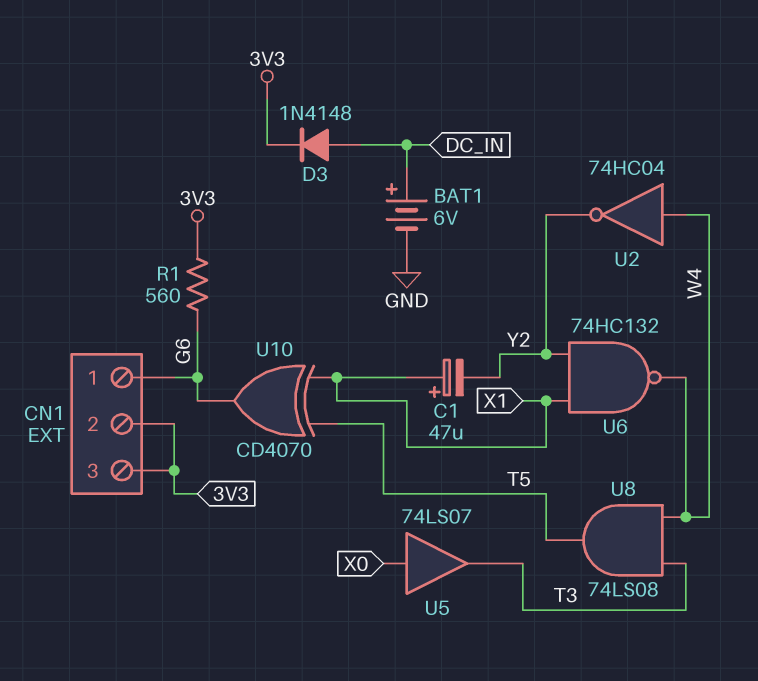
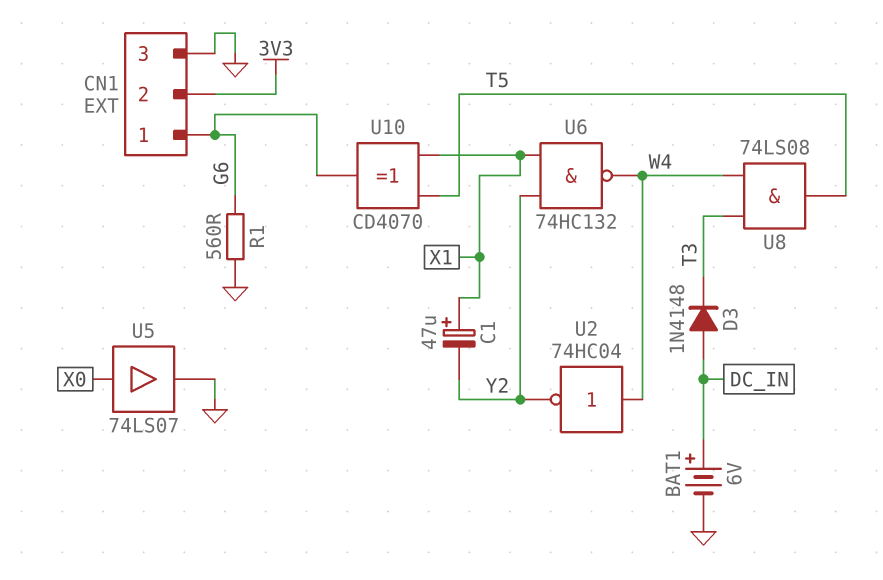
CN1 pin 3: 3V3 -> GND
D3: diode 1N4148 (A DC_IN, K 3V3) -> diode 1N4148 (A DC_IN, K T3)
R1: 560 (3V3, G6) -> 560 (G6, GND)
U5: buffer 74LS07 (in X0, out T3) -> buffer 74LS07 (in X0, out GND)

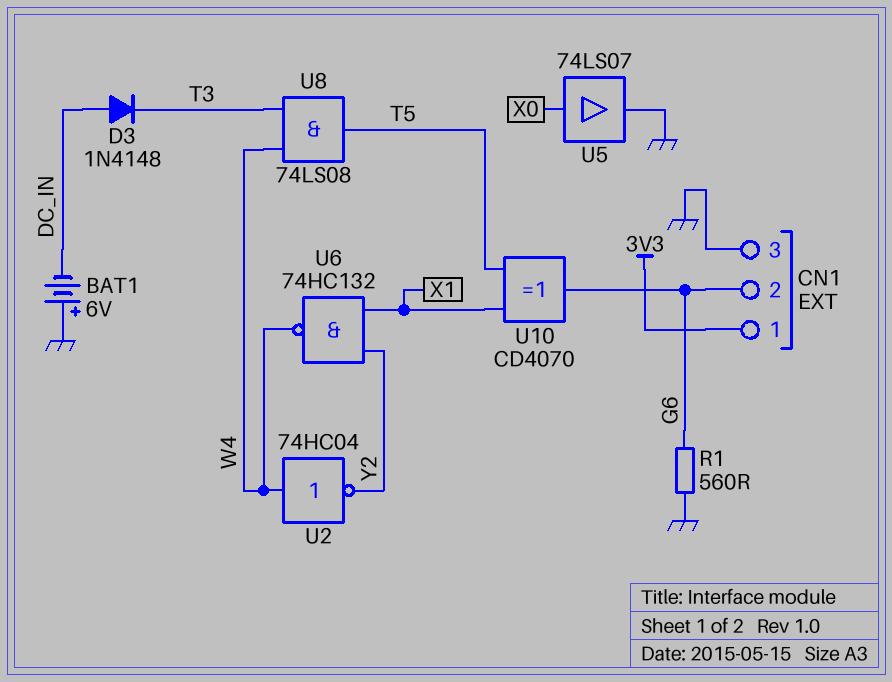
BAT1: 6V (plus DC_IN, minus GND) -> 6V (plus GND, minus DC_IN)
C1: 47uF (plus X1, minus Y2) -> none
CN1 pin 1: G6 -> 3V3
CN1 pin 2: 3V3 -> G6

